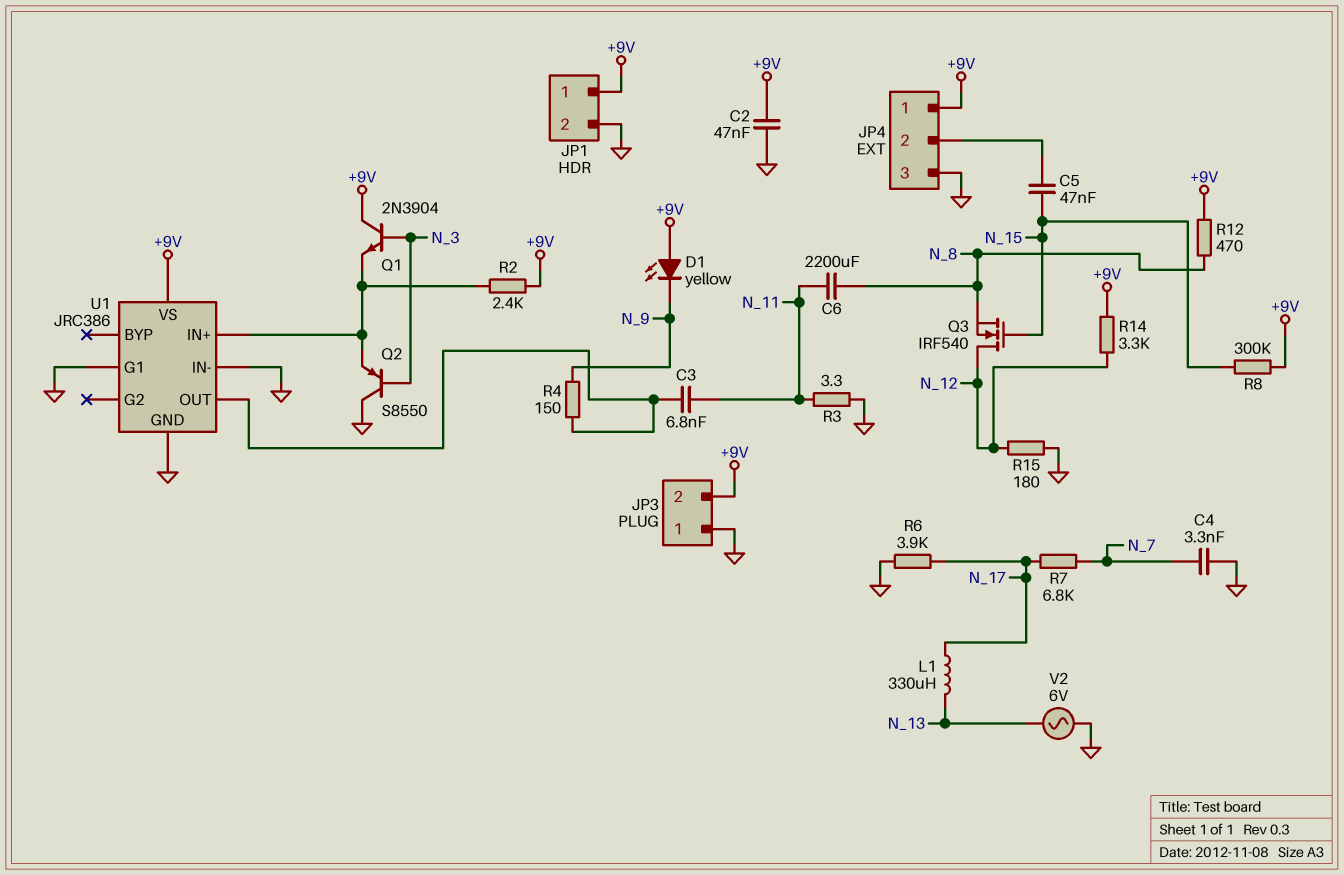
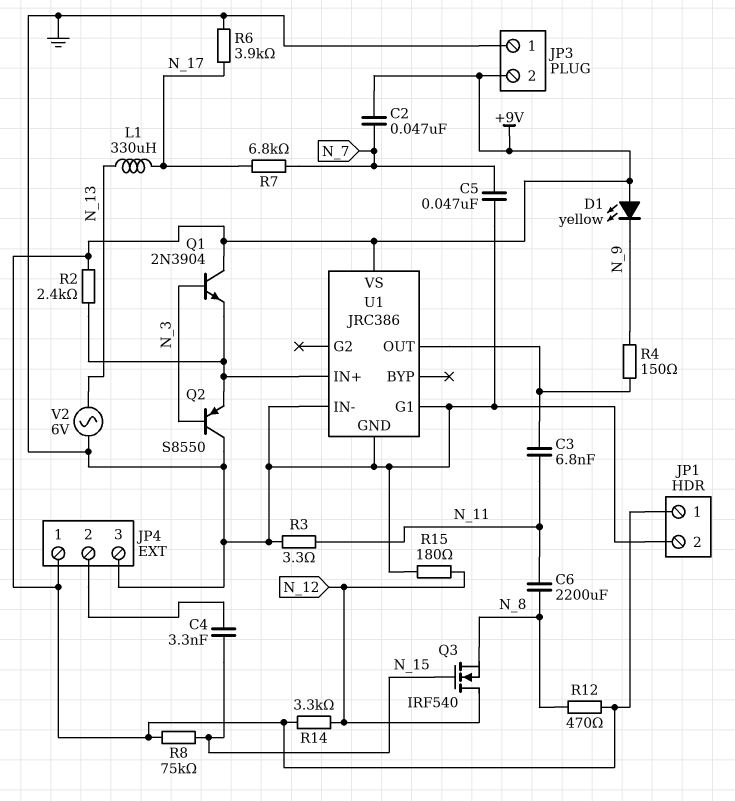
C2: 47nF (+9V, GND) -> 47nF (+9V, N_7)
C4: 3.3nF (GND, N_7) -> 3.3nF (JP4/2, N_15)
C5: 47nF (JP4/2, N_15) -> 47nF (GND, N_7)
R8: 300k (+9V, N_15) -> 75k (+9V, N_15)

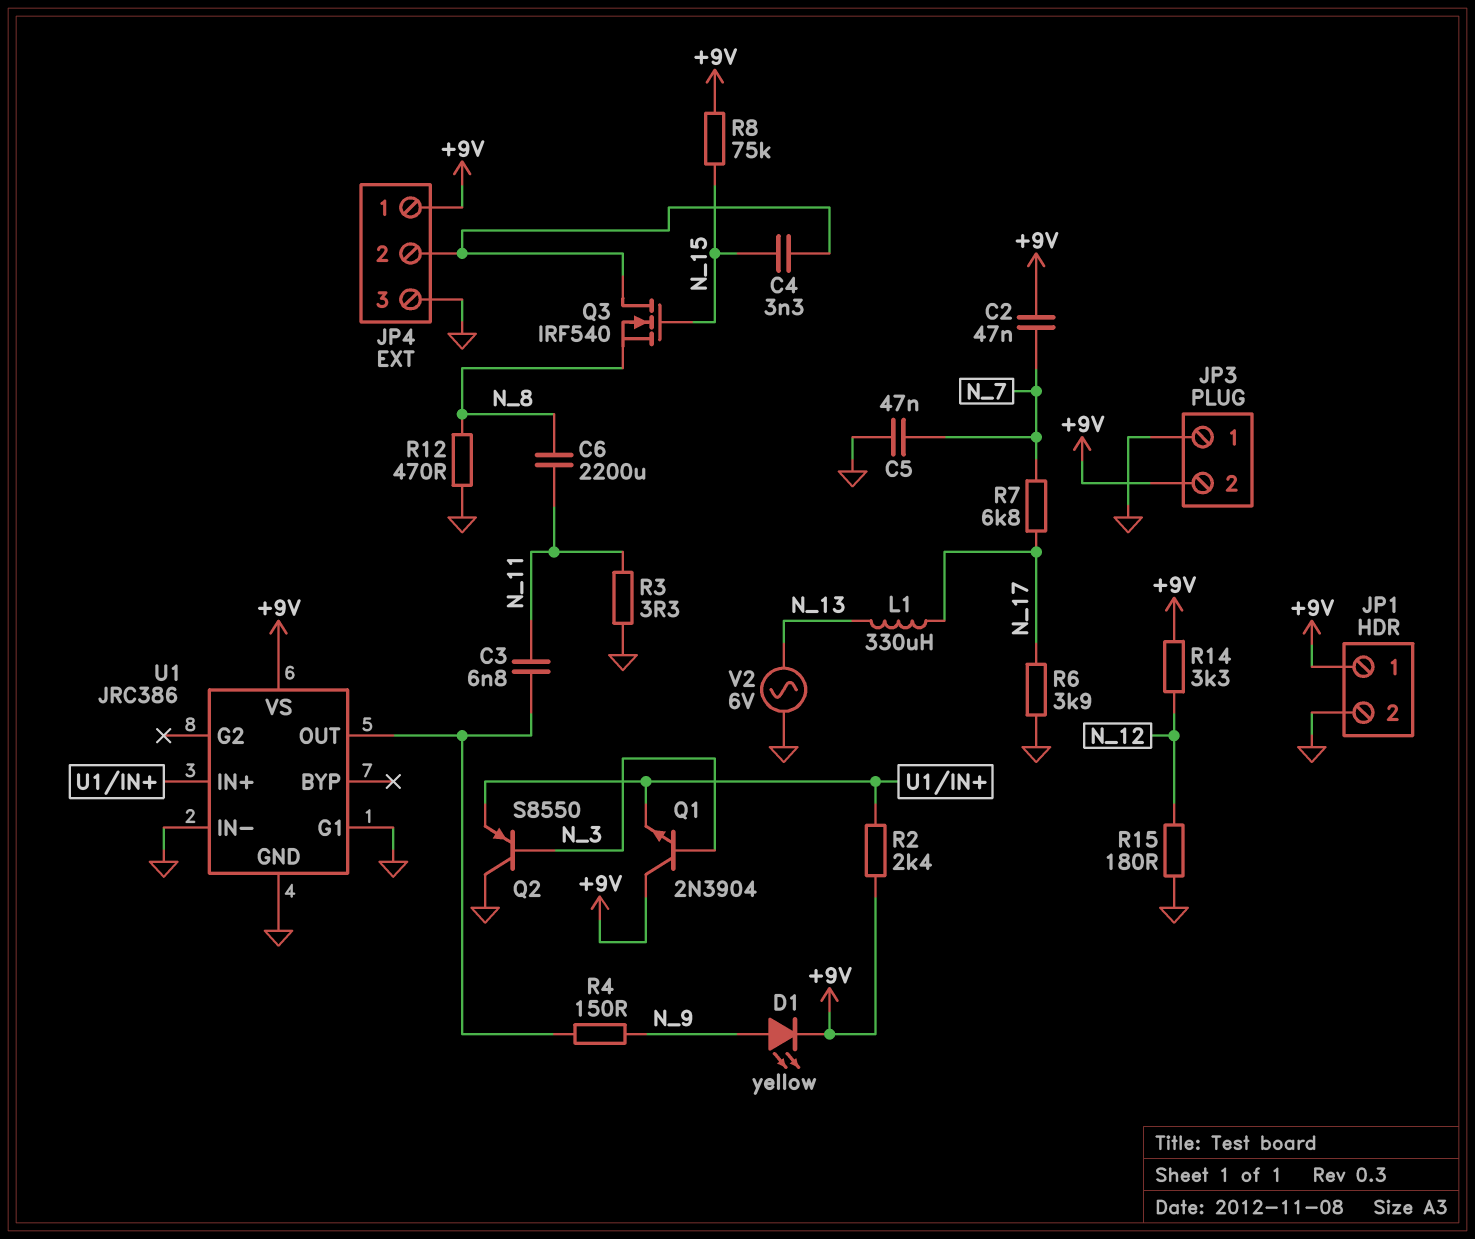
D1: LED yellow (A +9V, K N_9) -> LED yellow (A N_9, K +9V)
Q3: NMOS IRF540 (G N_15, D N_12, S N_8) -> NMOS IRF540 (G N_15, D JP4/2, S N_8)
R12: 470 (+9V, N_8) -> 470 (GND, N_8)

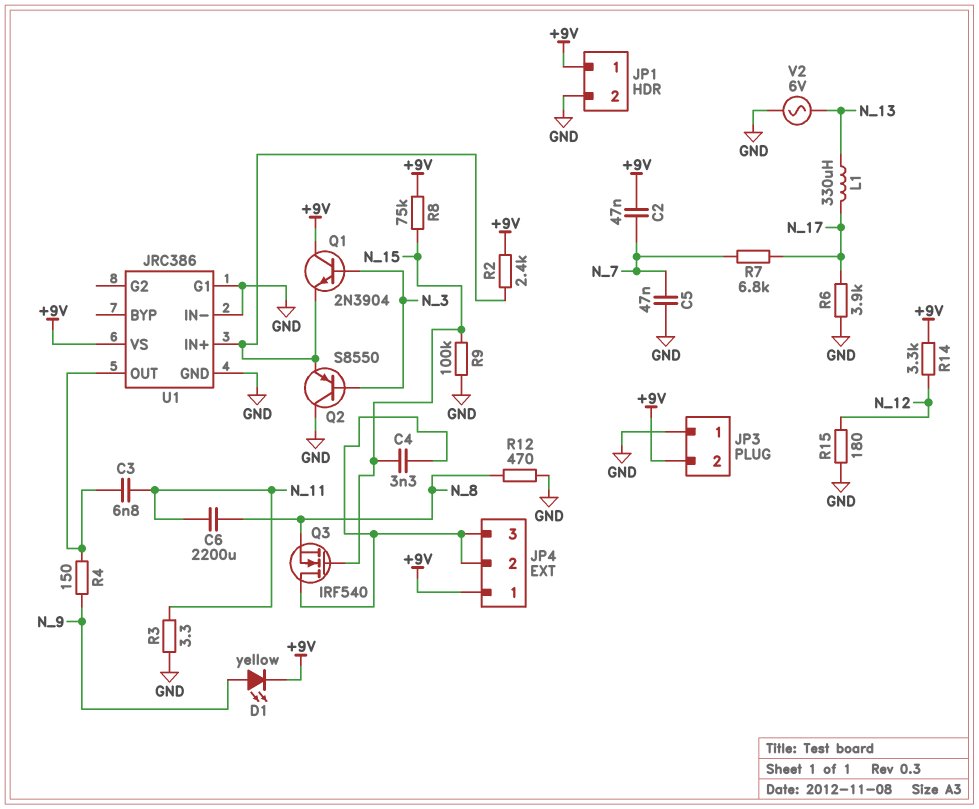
JP4 pin 3: GND -> JP4/2
R9: none -> 100k (GND, N_15)

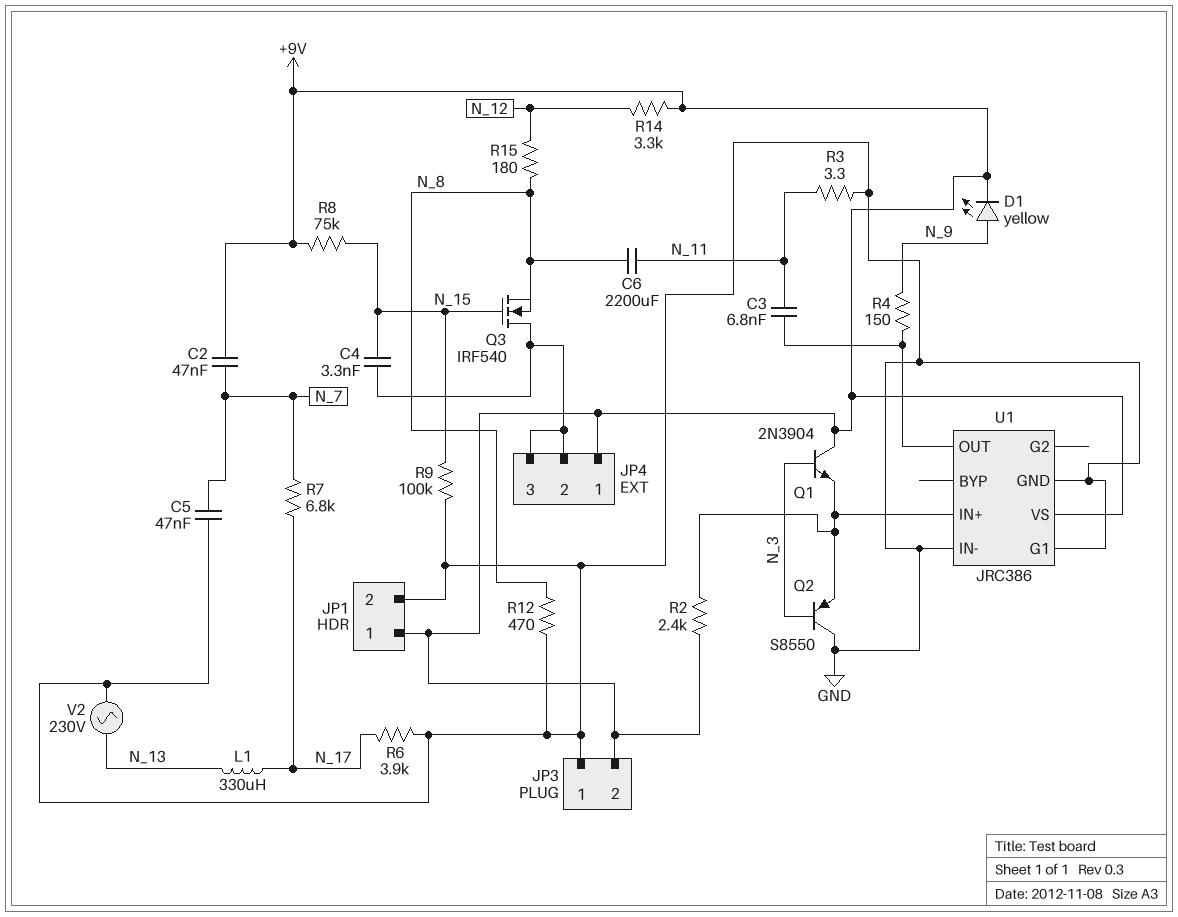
R15: 180 (GND, N_12) -> 180 (N_8, N_12)
V2: AC 6V (GND, N_13) -> AC 230V (GND, N_13)

